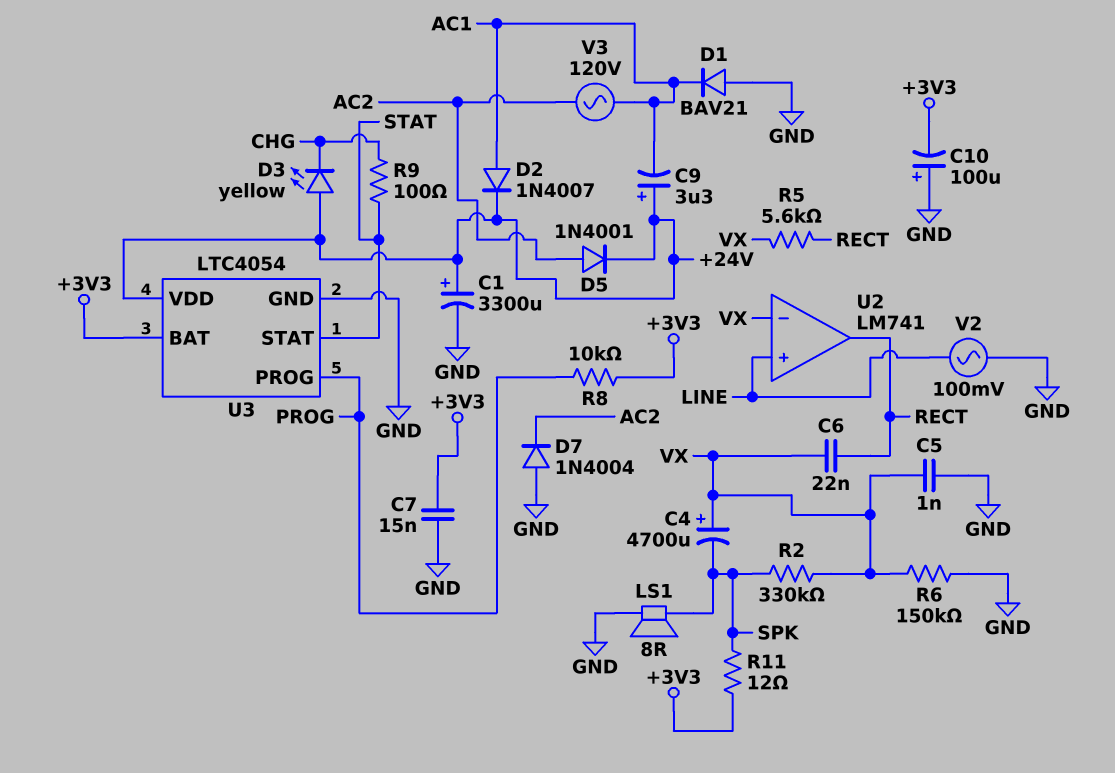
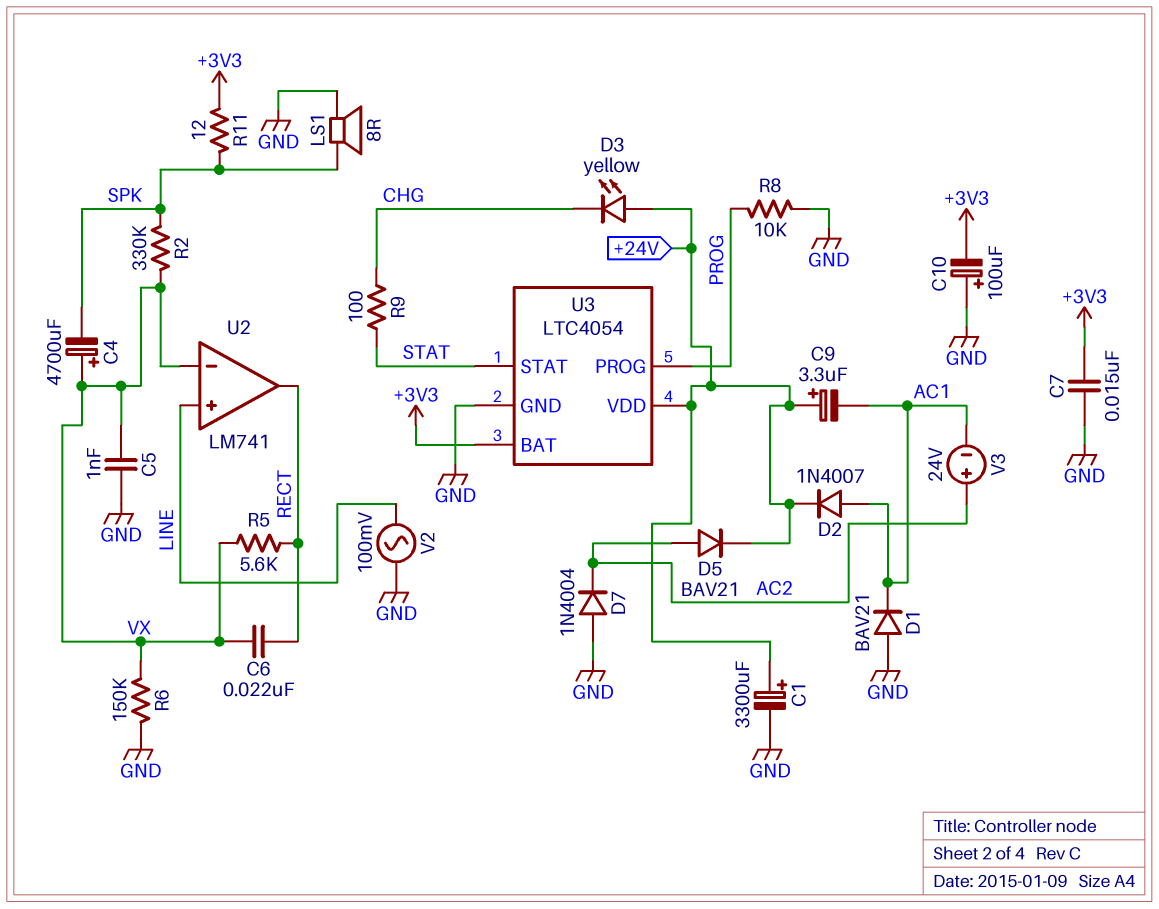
D5: diode 1N4001 (A AC2, K +24V) -> diode BAV21 (A AC2, K +24V)
R8: 10k (+3V3, PROG) -> 10k (GND, PROG)
V3: AC 120V (AC1, AC2) -> 24V (plus AC2, minus AC1)

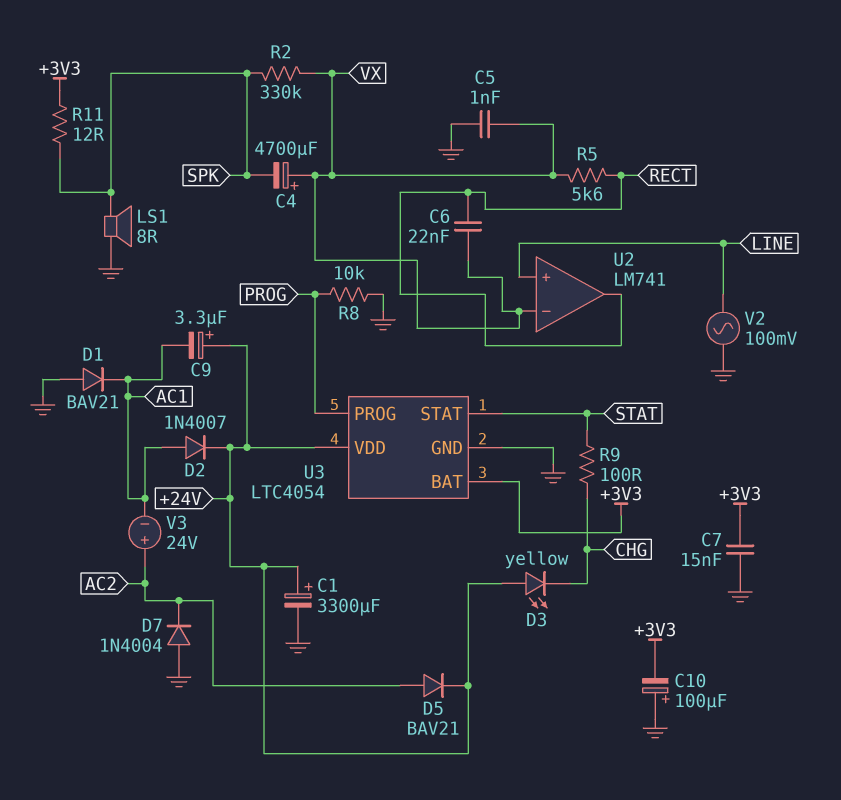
R6: 150k (GND, VX) -> none

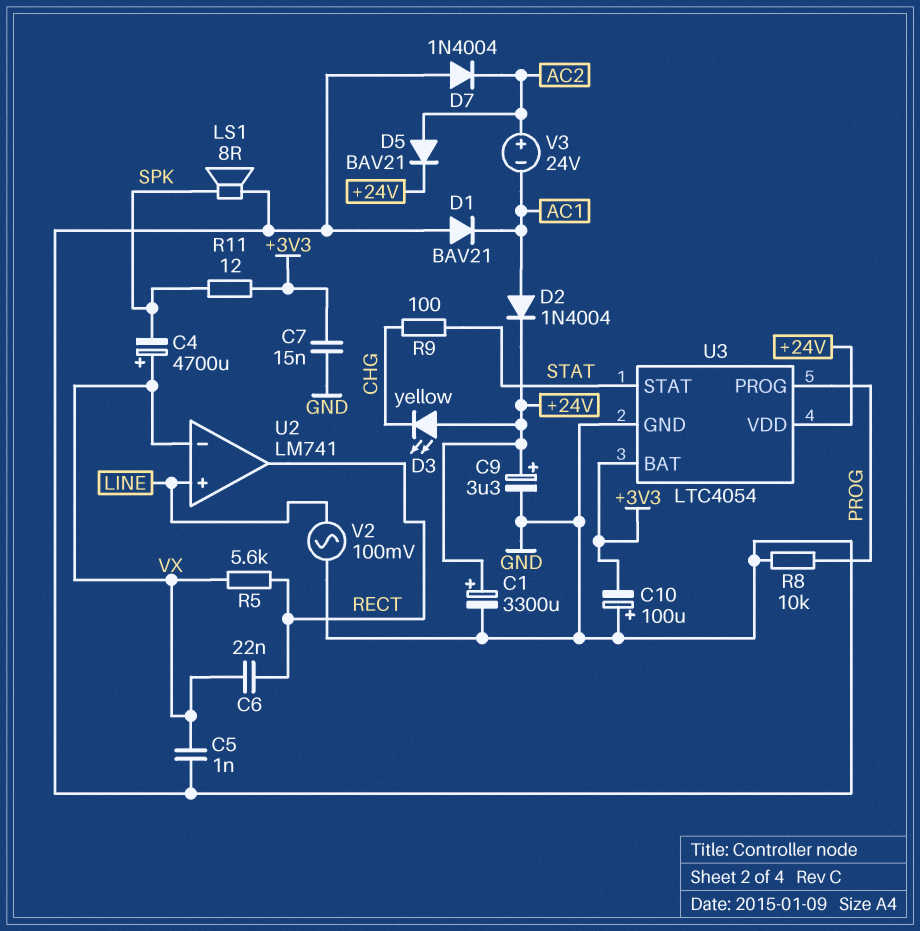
C9: 3.3uF (plus +24V, minus AC1) -> 3.3uF (plus +24V, minus GND)
D2: diode 1N4007 (A AC1, K +24V) -> diode 1N4004 (A AC1, K +24V)
R2: 330k (SPK, VX) -> none

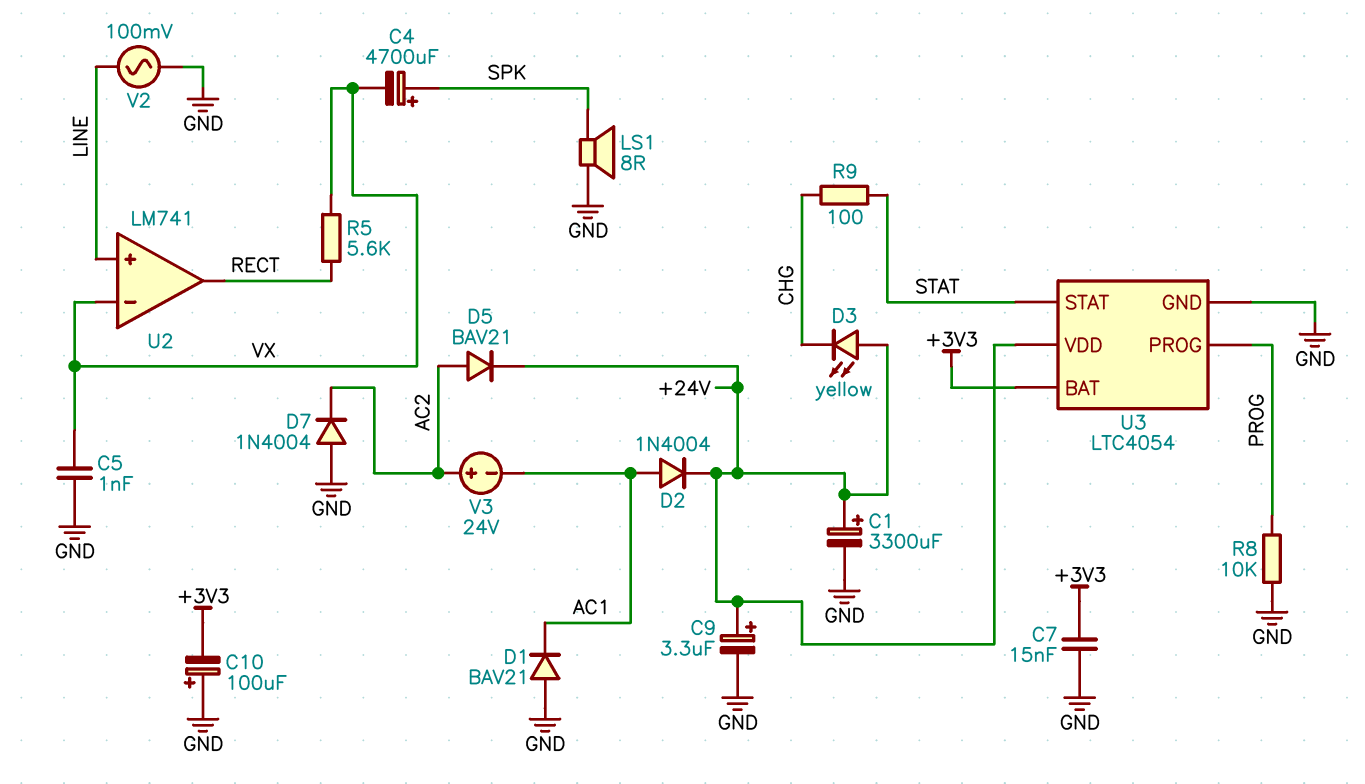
C4: 4700uF (plus VX, minus SPK) -> 4700uF (plus SPK, minus VX)
C6: 22nF (RECT, VX) -> none
R11: 12 (+3V3, SPK) -> none

